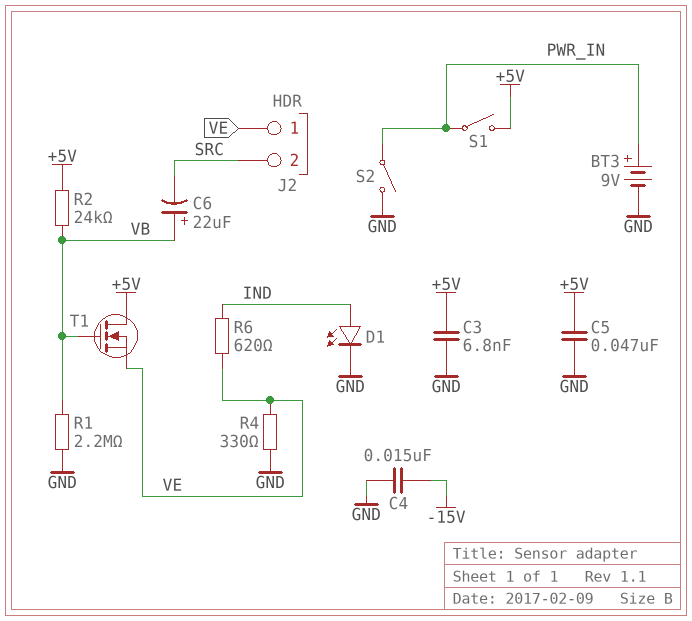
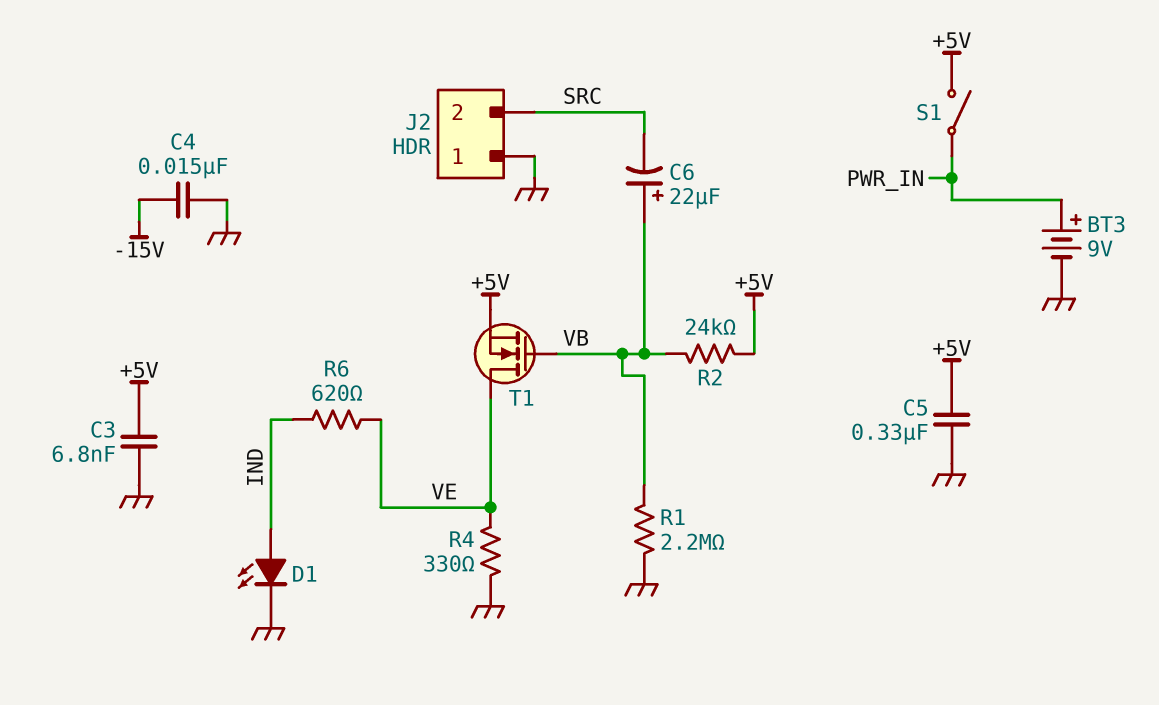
C5: 47nF (+5V, GND) -> 330nF (+5V, GND)
J2 pin 1: VE -> GND
S2: switch (GND, PWR_IN) -> none
T1: NMOS (G VB, D +5V, S VE) -> NMOS (G VB, D VE, S +5V)

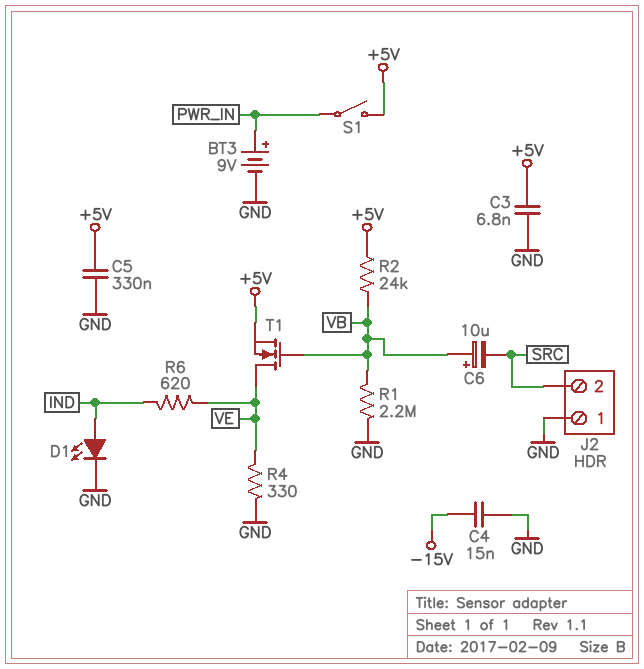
C6: 22uF (plus VB, minus SRC) -> 10uF (plus VB, minus SRC)

